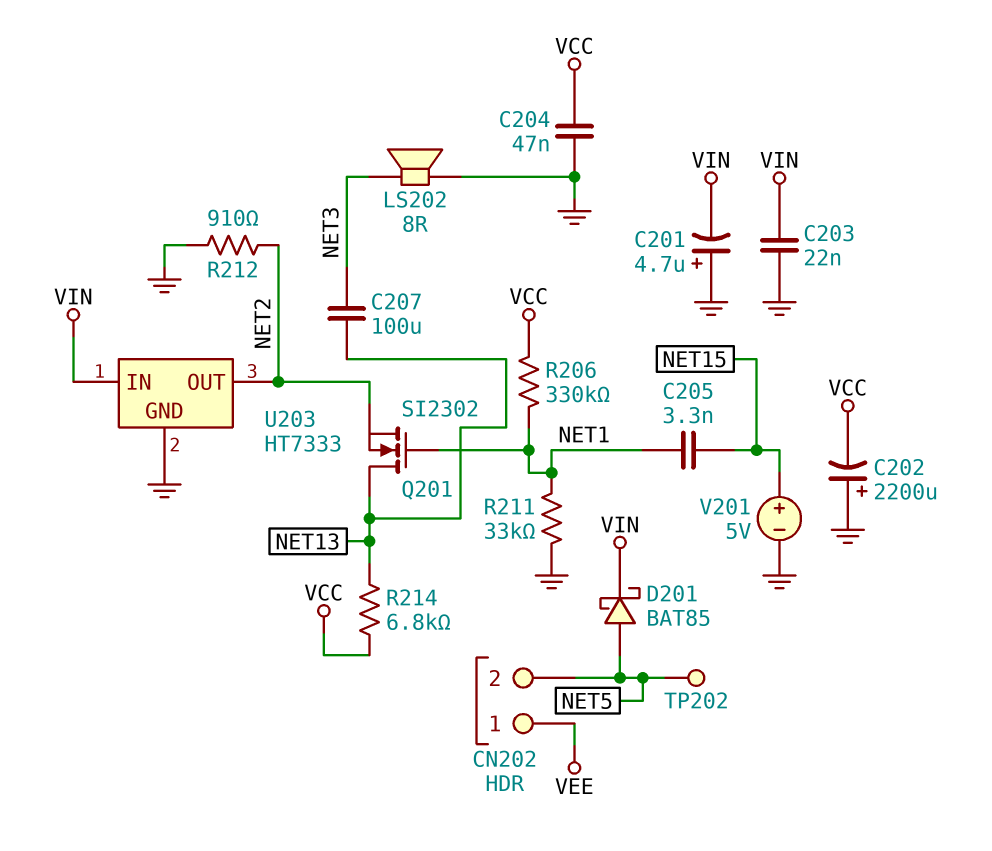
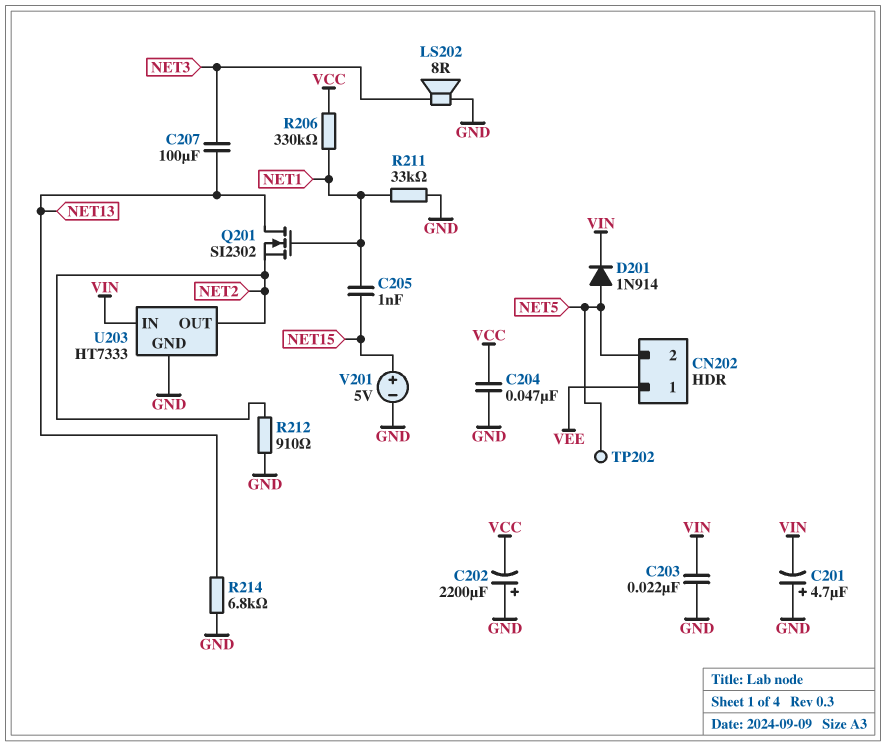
C205: 3.3nF (NET1, NET15) -> 1nF (NET1, NET15)
D201: schottky BAT85 (A NET5, K VIN) -> diode 1N914 (A NET5, K VIN)
R214: 6.8k (NET13, VCC) -> 6.8k (GND, NET13)

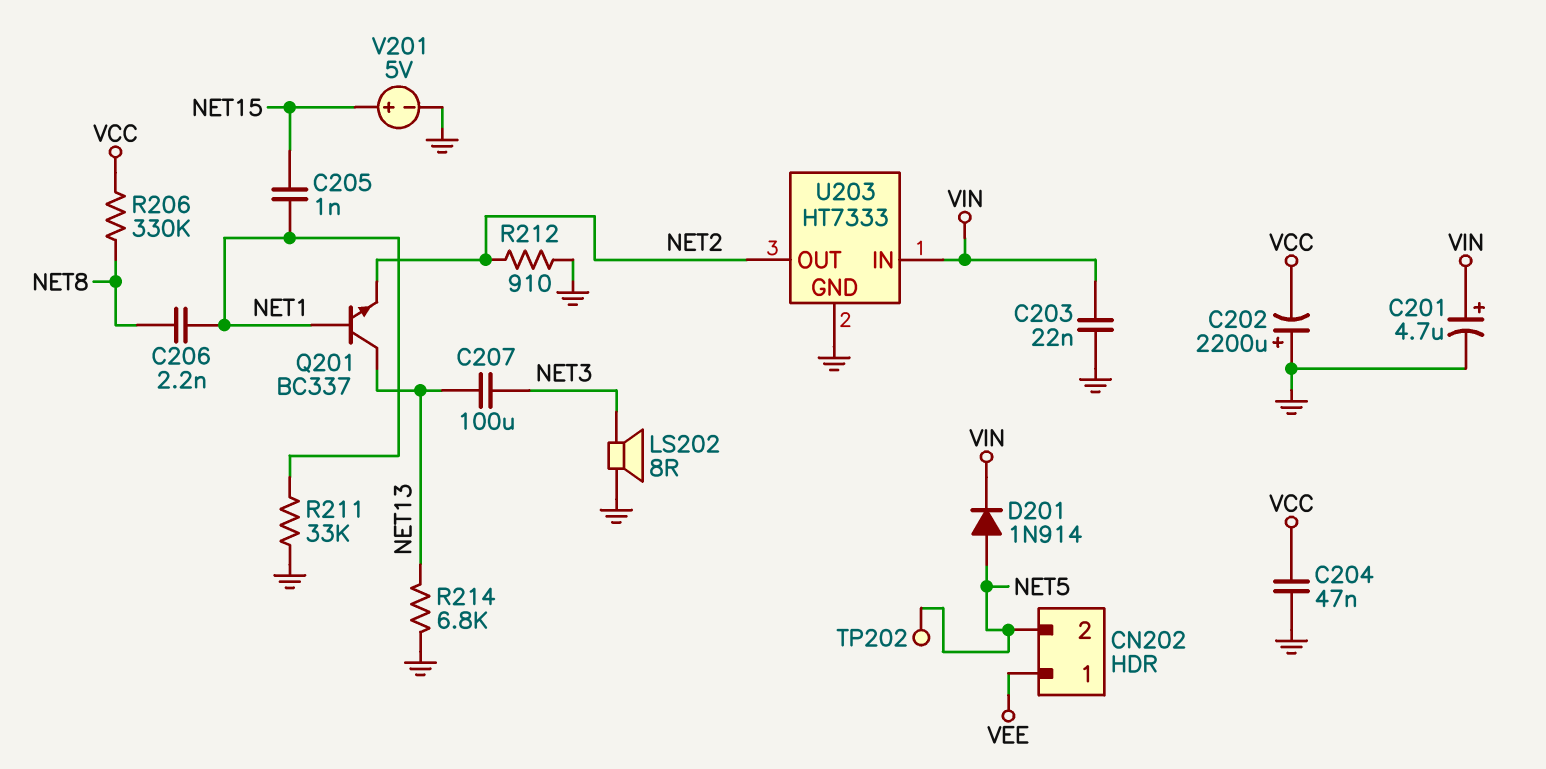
C201: 4.7uF (plus GND, minus VIN) -> 4.7uF (plus VIN, minus GND)
C206: none -> 2.2nF (NET1, NET8)
Q201: NMOS SI2302 (G NET1, D NET13, S NET2) -> NPN BC337 (B NET1, C NET13, E NET2)
R206: 330k (NET1, VCC) -> 330k (NET8, VCC)

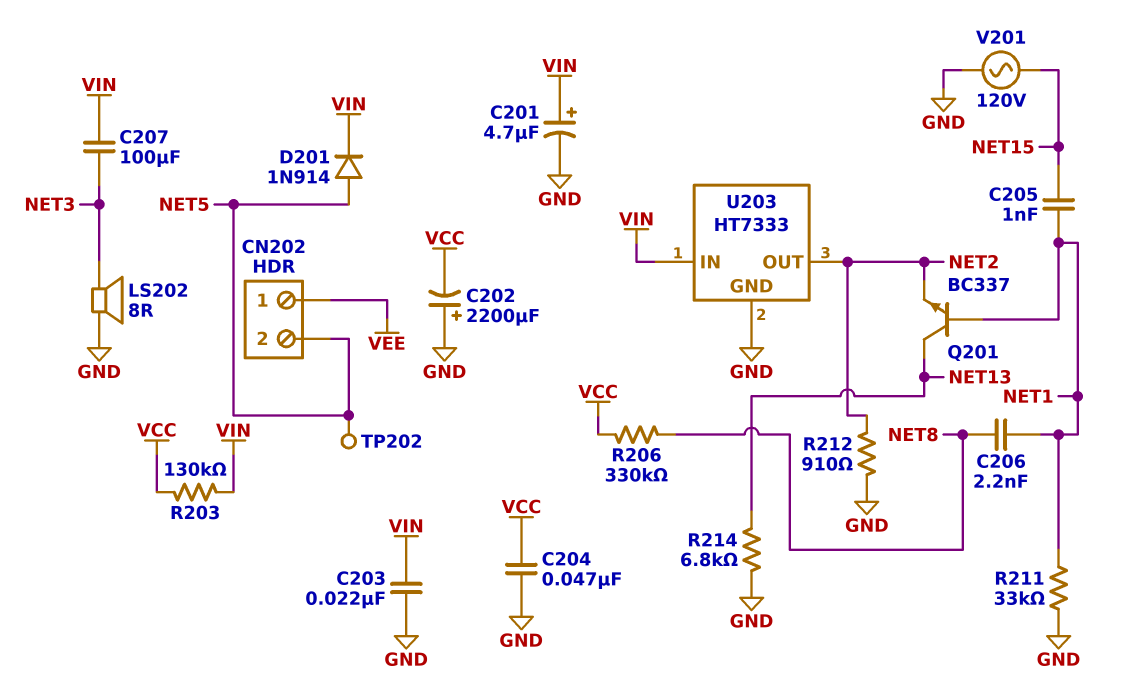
C207: 100uF (NET3, NET13) -> 100uF (NET3, VIN)
R203: none -> 130k (VCC, VIN)
V201: 5V (plus NET15, minus GND) -> AC 120V (GND, NET15)

